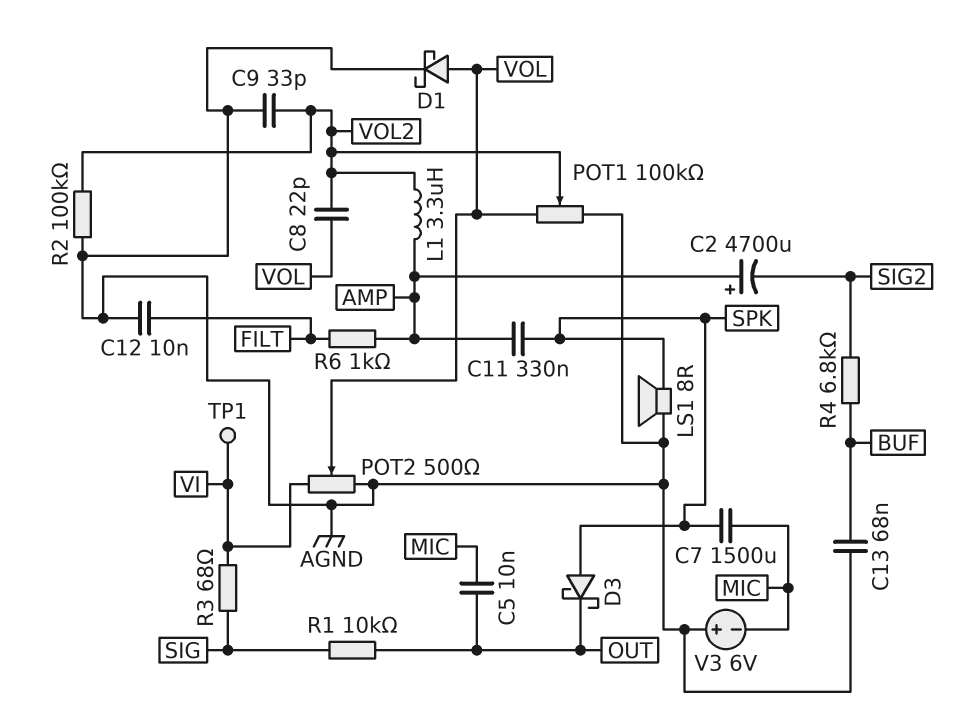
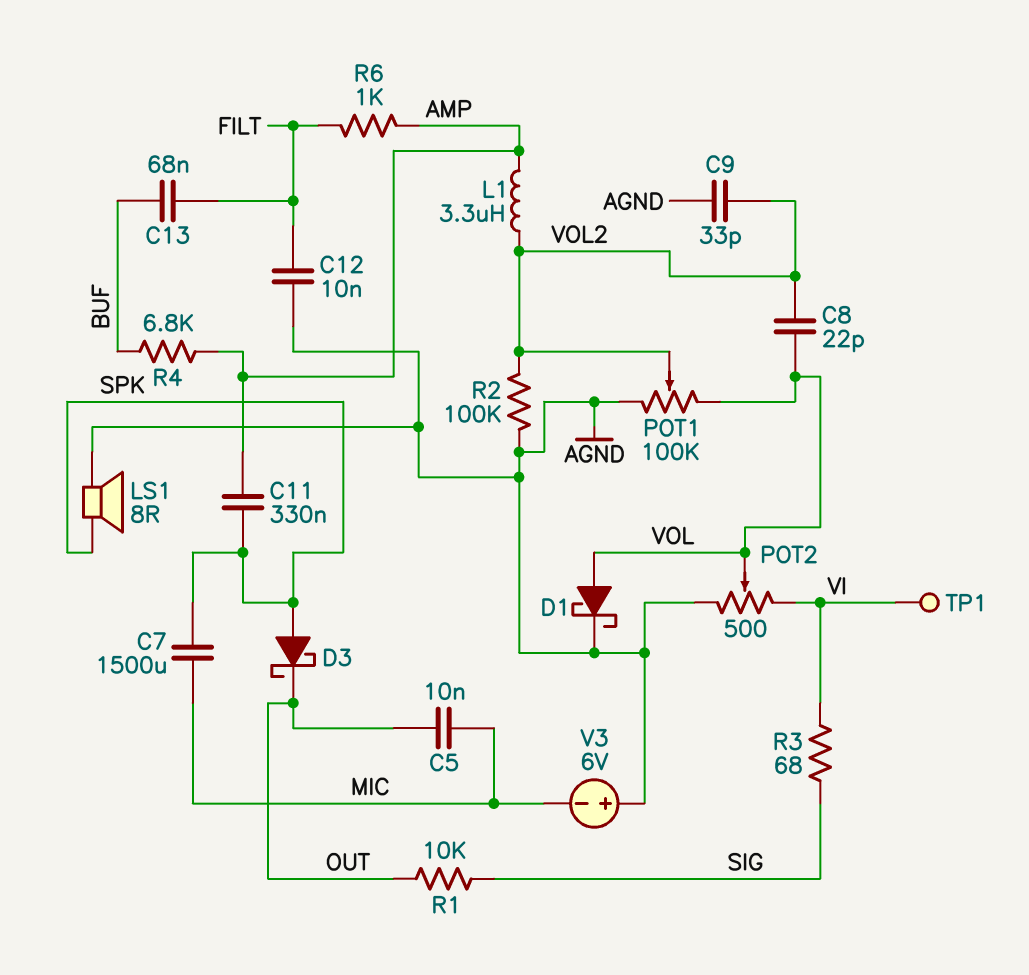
C2: 4700uF (plus AMP, minus SIG2) -> none
C13: 68nF (AGND, BUF) -> 68nF (BUF, FILT)
R4: 6.8k (BUF, SIG2) -> 6.8k (AMP, BUF)

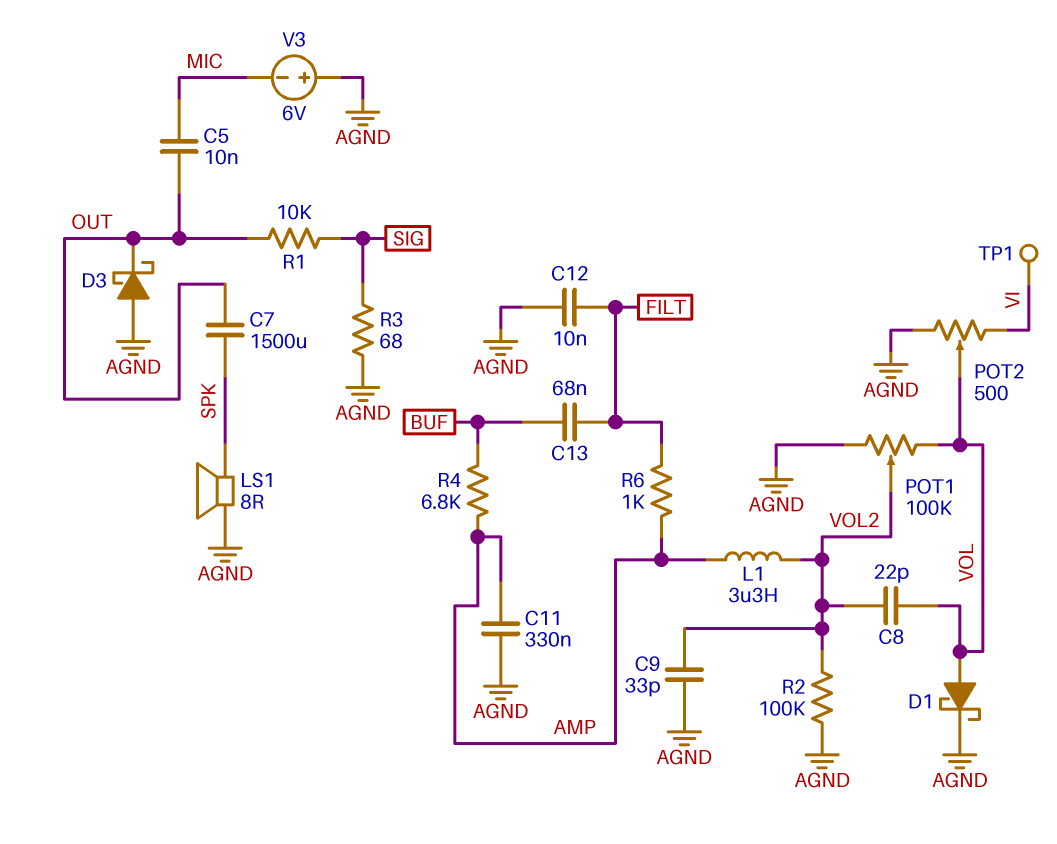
C7: 1500uF (MIC, SPK) -> 1500uF (OUT, SPK)
C11: 330nF (AMP, SPK) -> 330nF (AGND, AMP)
D3: schottky (A SPK, K OUT) -> schottky (A AGND, K OUT)
R3: 68 (SIG, VI) -> 68 (AGND, SIG)

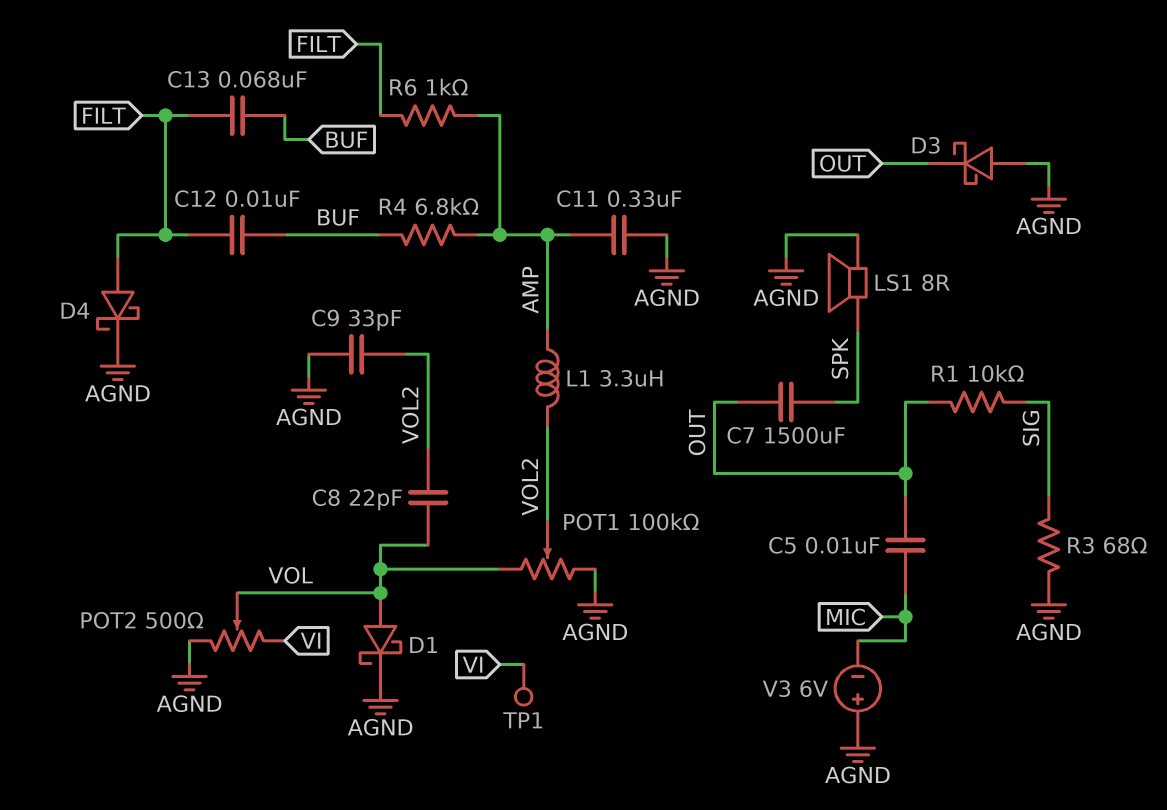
C12: 10nF (AGND, FILT) -> 10nF (BUF, FILT)
D4: none -> schottky (A FILT, K AGND)
R2: 100k (AGND, VOL2) -> none

